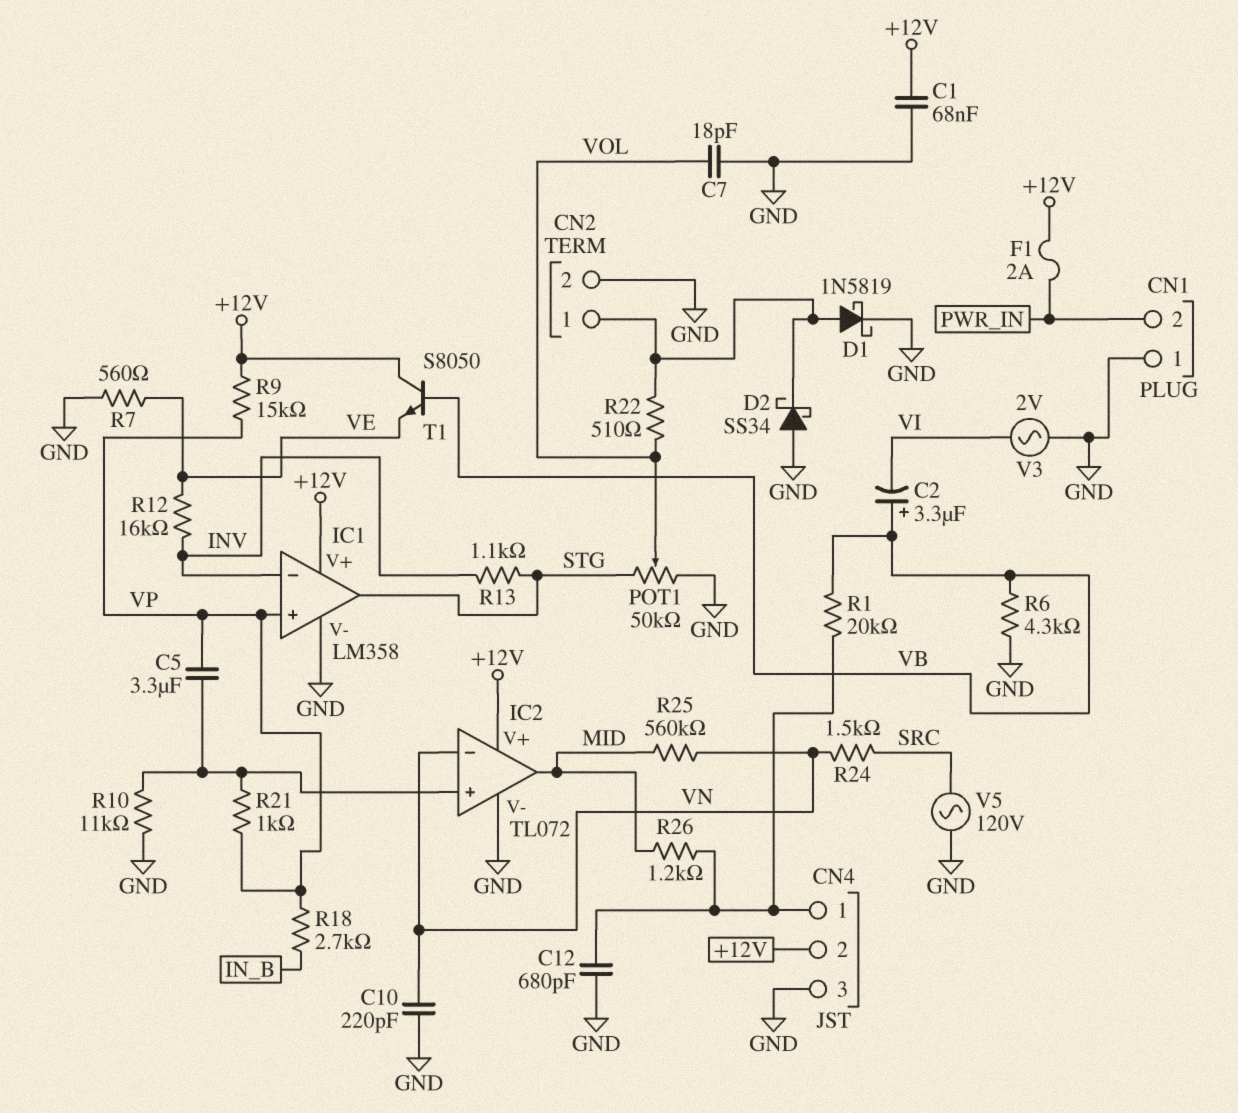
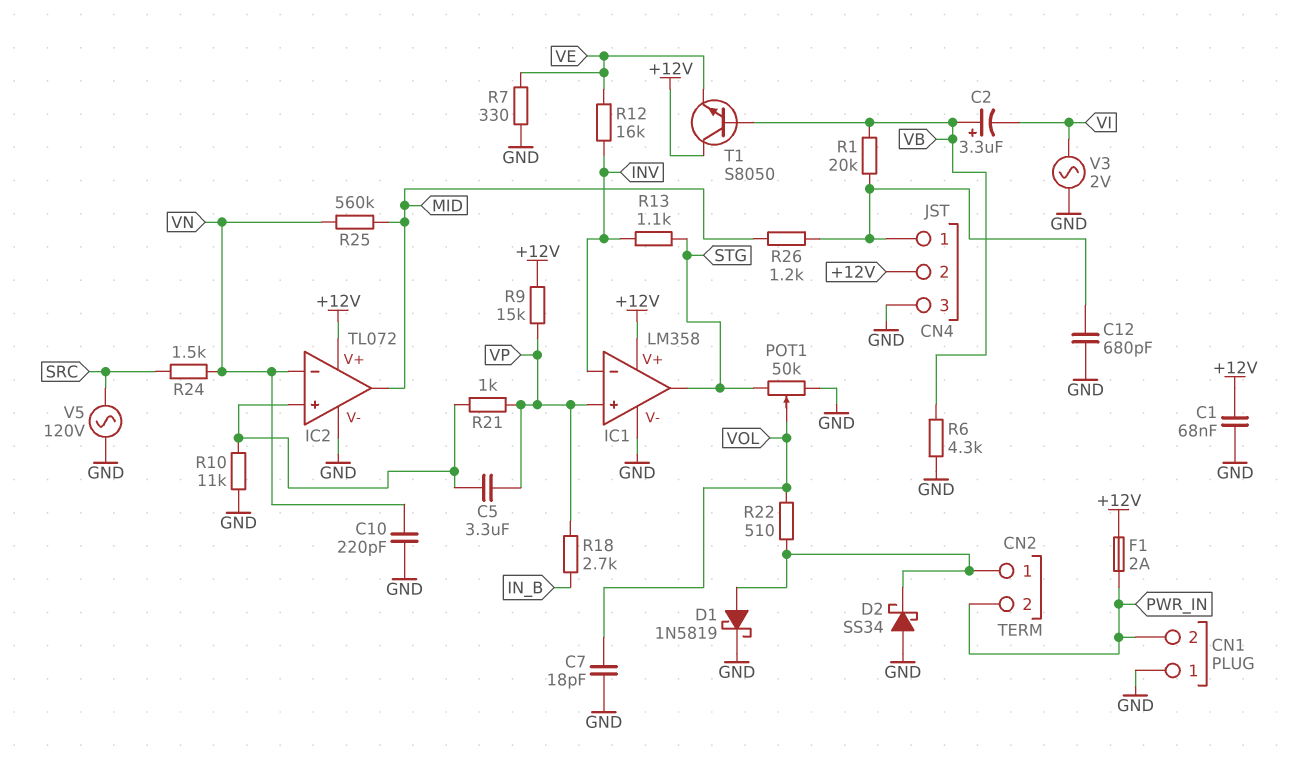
CN2 pin 2: GND -> PWR_IN
R7: 560 (GND, VE) -> 330 (GND, VE)

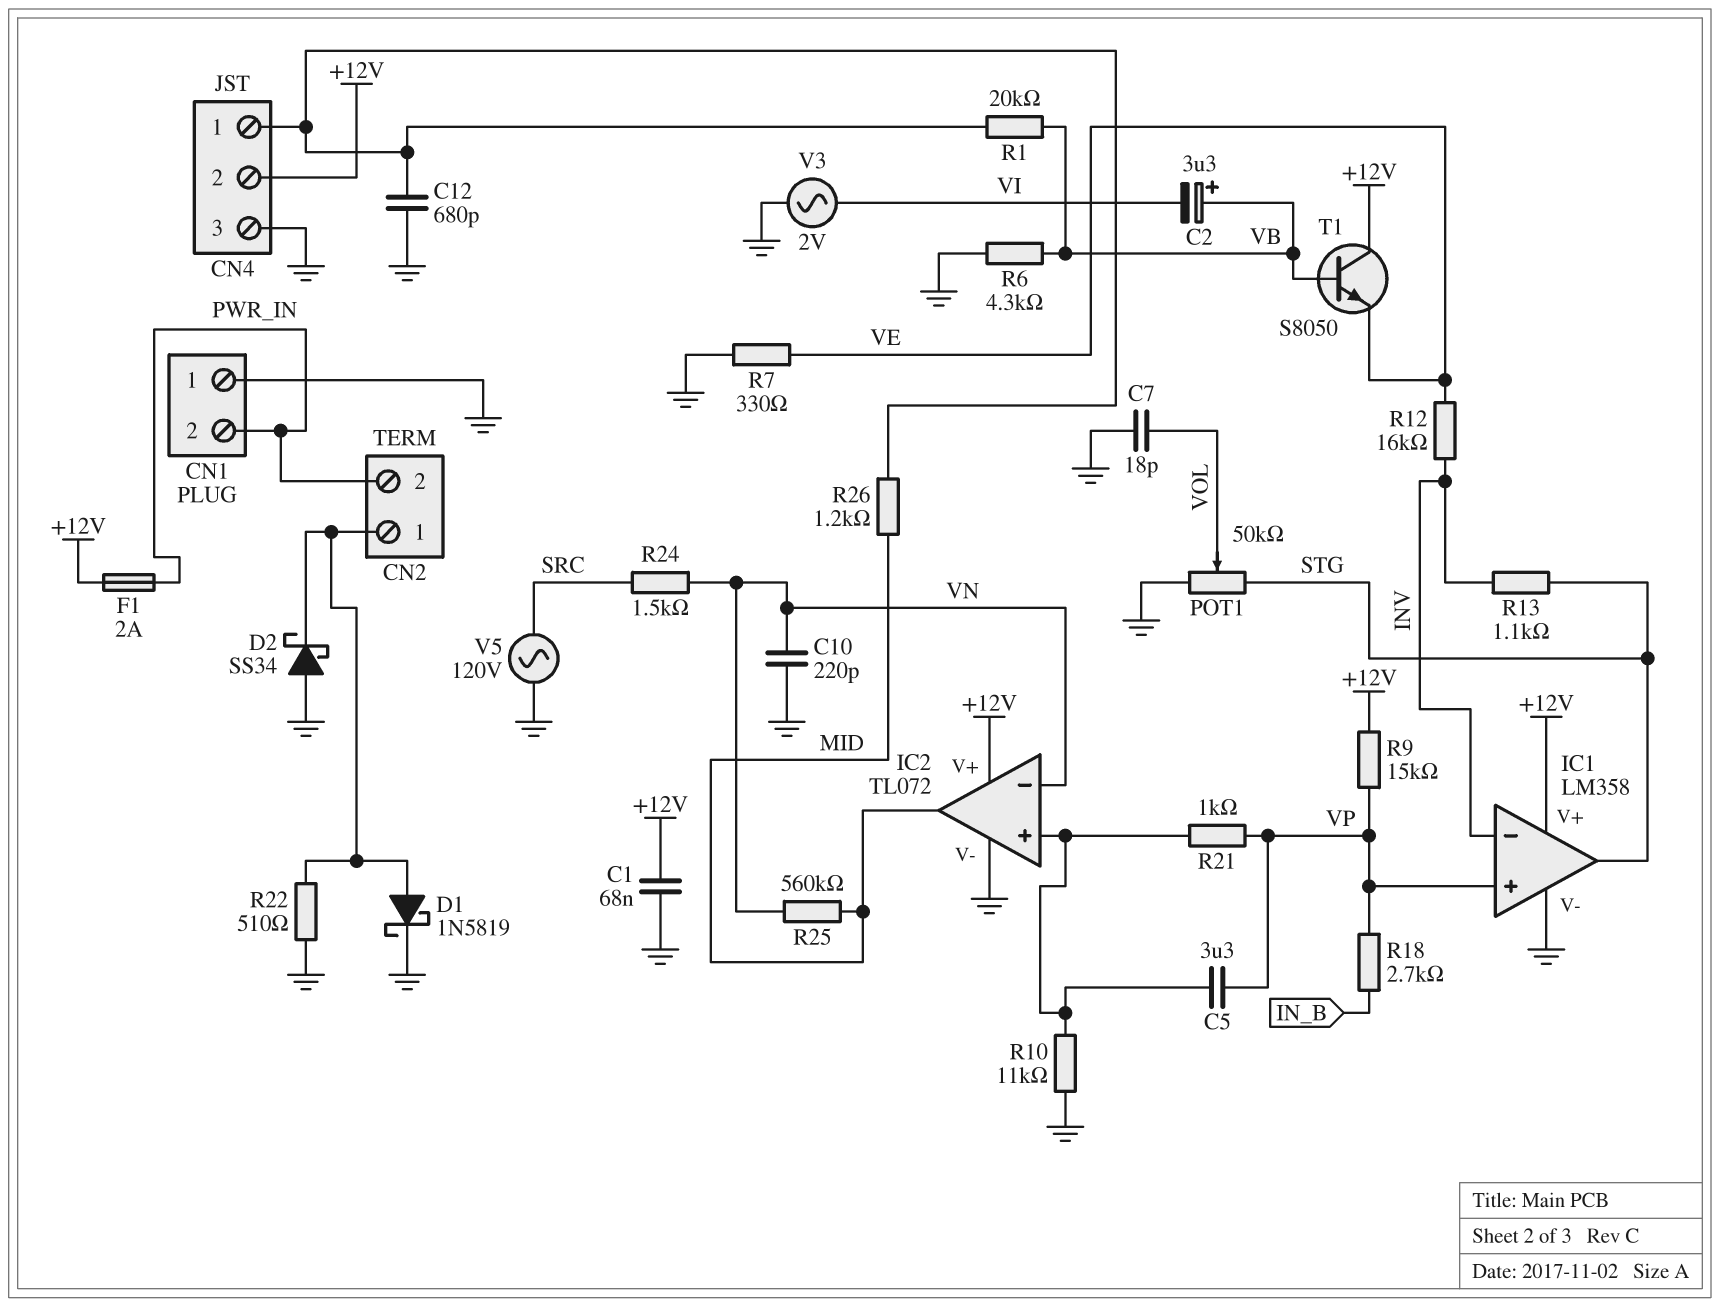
R22: 510 (CN2/1, VOL) -> 510 (CN2/1, GND)

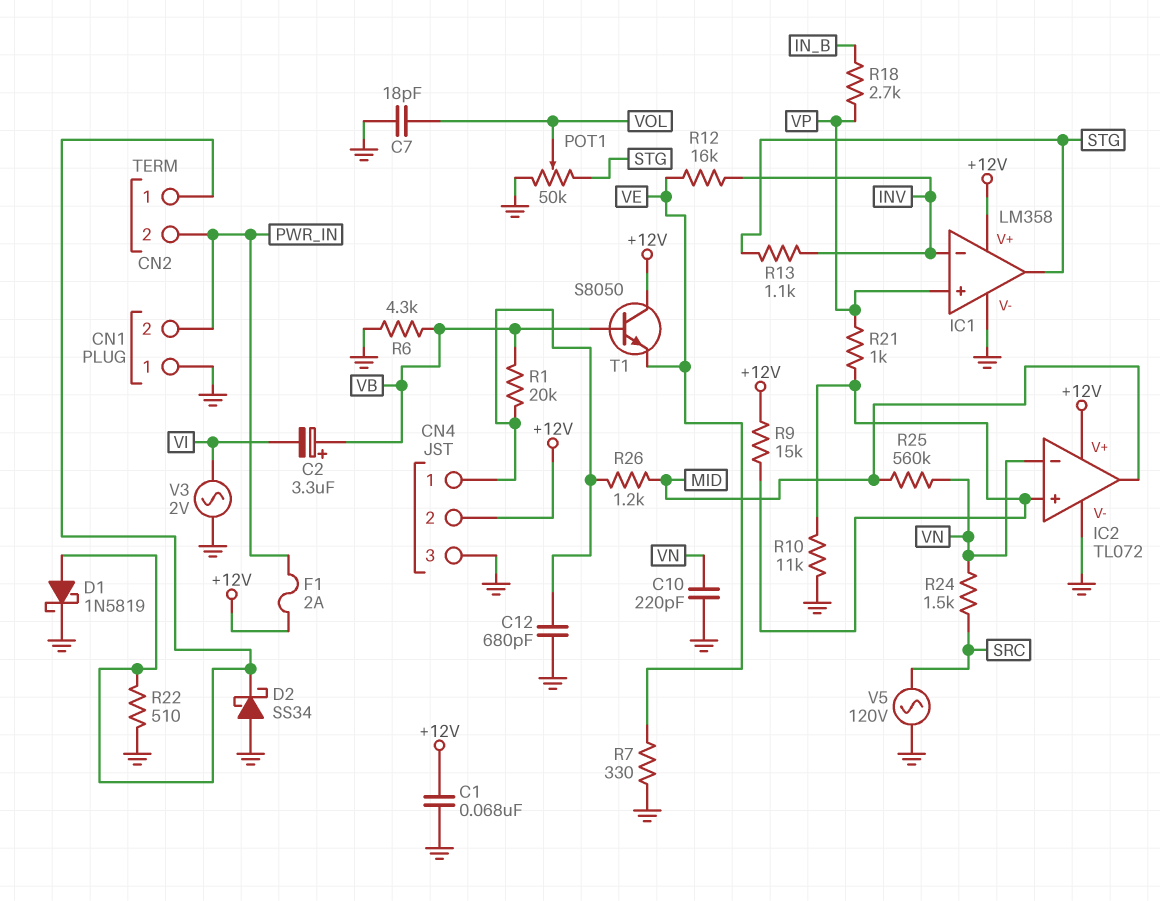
C5: 3.3uF (IC2/in+, VP) -> none
R9: 15k (+12V, VP) -> 15k (+12V, IC2/in+)

